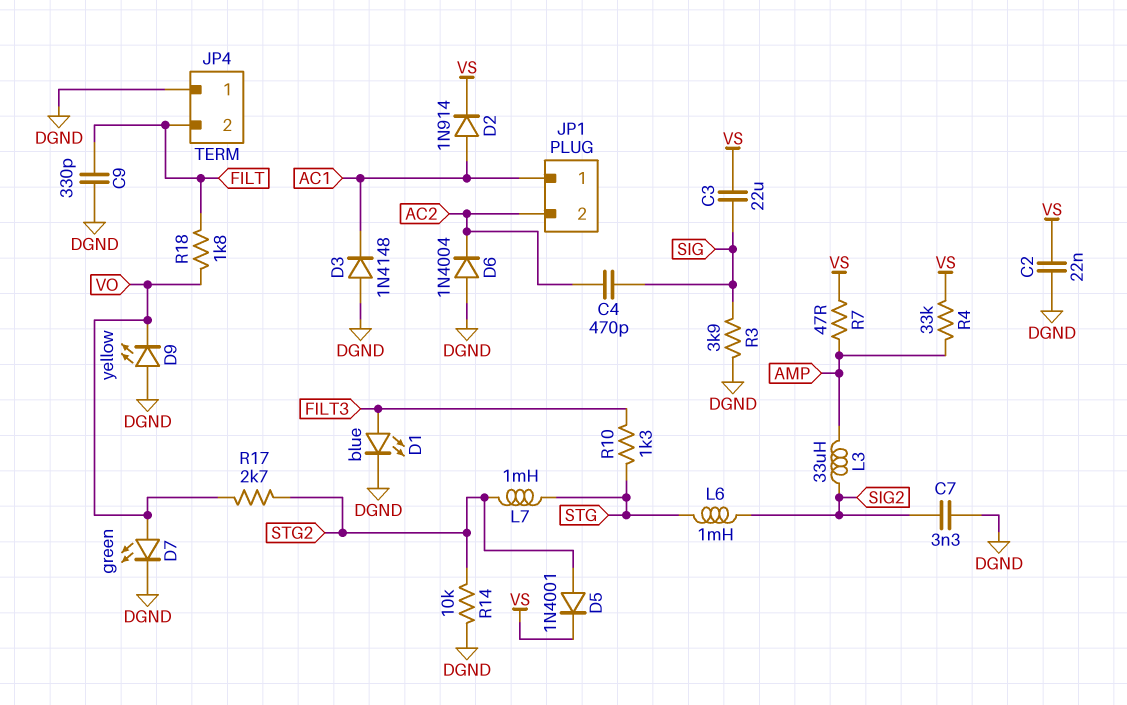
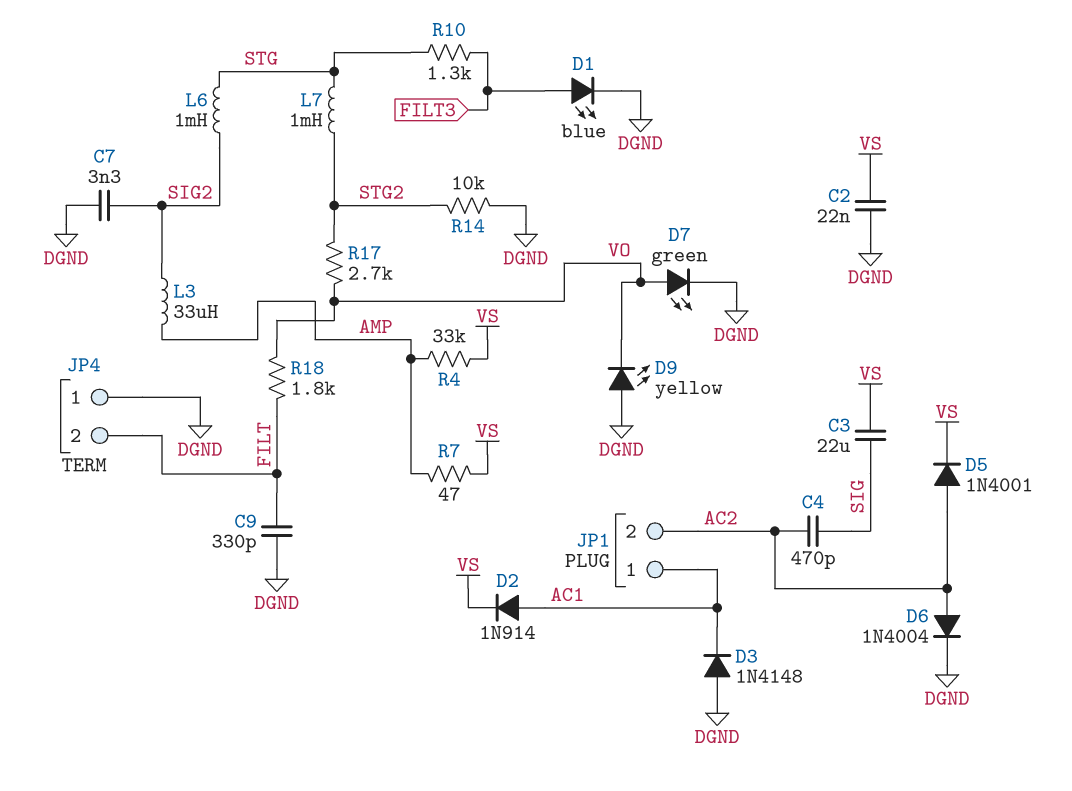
D5: diode 1N4001 (A STG2, K VS) -> diode 1N4001 (A AC2, K VS)
D6: diode 1N4004 (A DGND, K AC2) -> diode 1N4004 (A AC2, K DGND)
R3: 3.9k (DGND, SIG) -> none

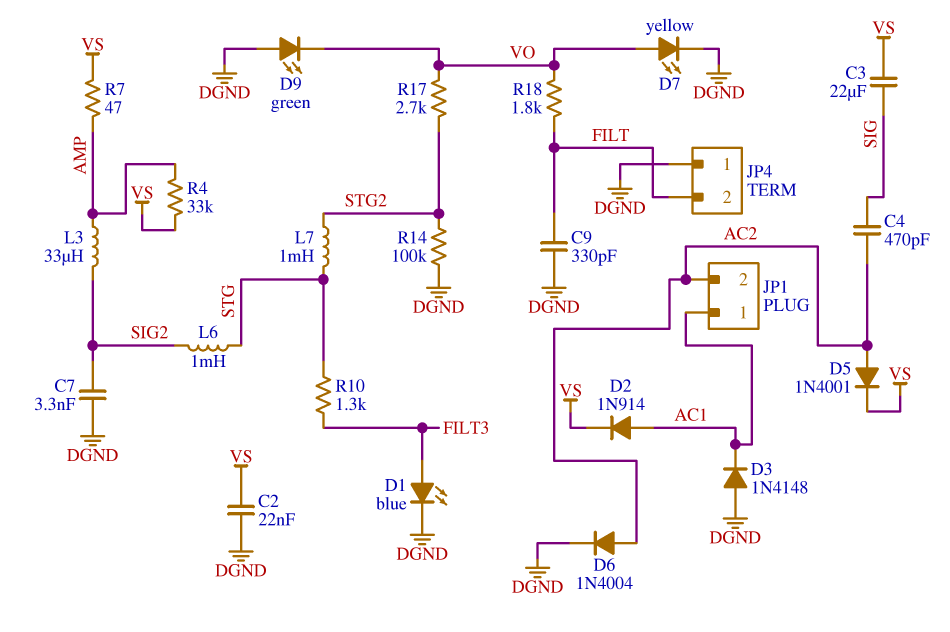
D7: LED green (A VO, K DGND) -> LED yellow (A VO, K DGND)
D9: LED yellow (A DGND, K VO) -> LED green (A DGND, K VO)
R14: 10k (DGND, STG2) -> 100k (DGND, STG2)

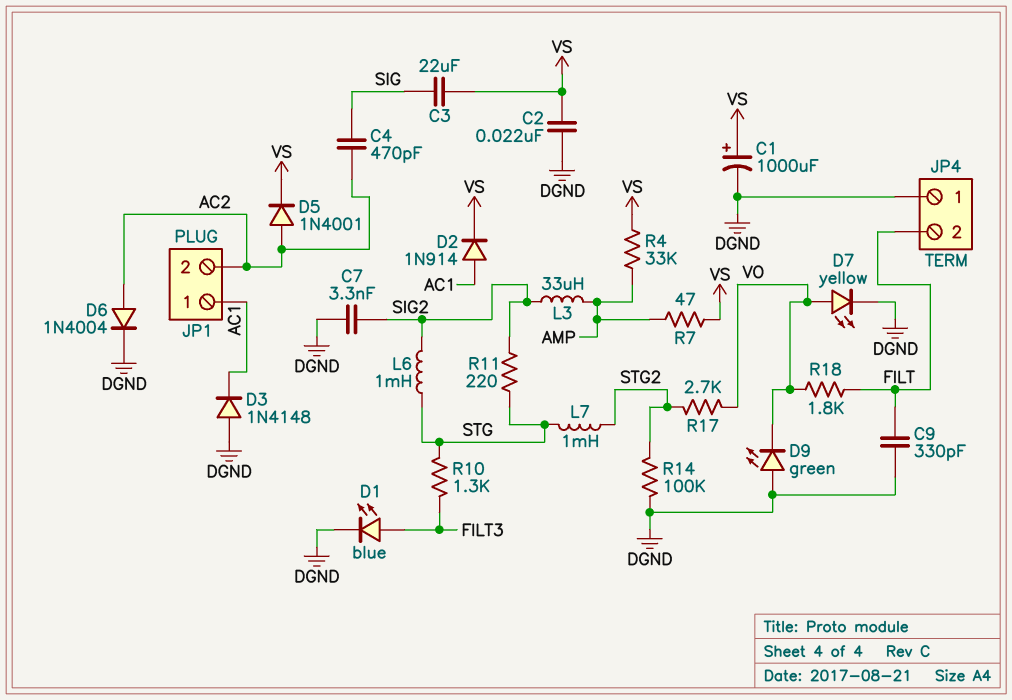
C1: none -> 1000uF (plus VS, minus DGND)
R11: none -> 220 (SIG2, STG)

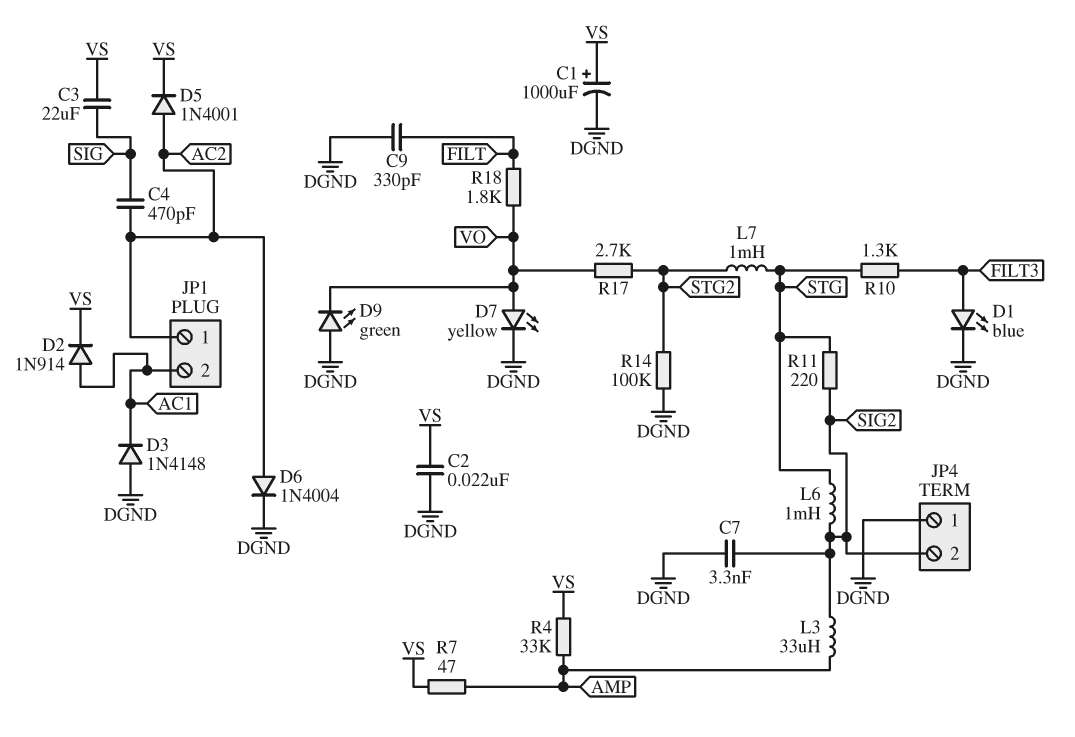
JP1 pin 1: AC1 -> AC2
JP1 pin 2: AC2 -> AC1
JP4 pin 2: FILT -> SIG2

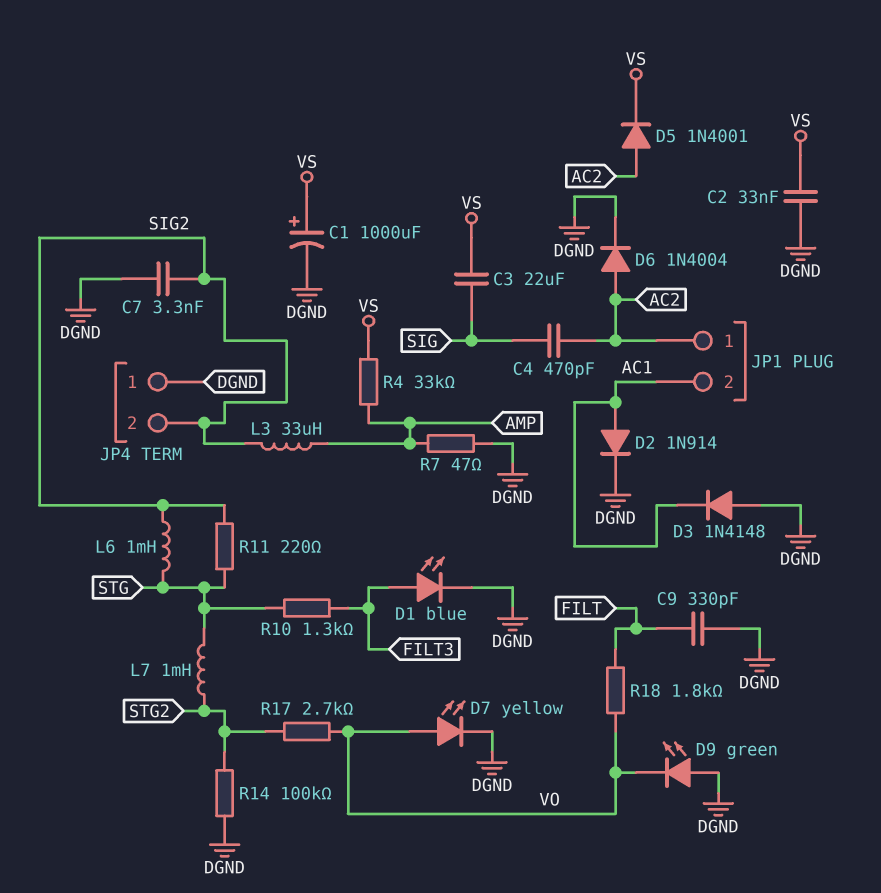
C2: 22nF (DGND, VS) -> 33nF (DGND, VS)
D2: diode 1N914 (A AC1, K VS) -> diode 1N914 (A AC1, K DGND)
R7: 47 (AMP, VS) -> 47 (AMP, DGND)

